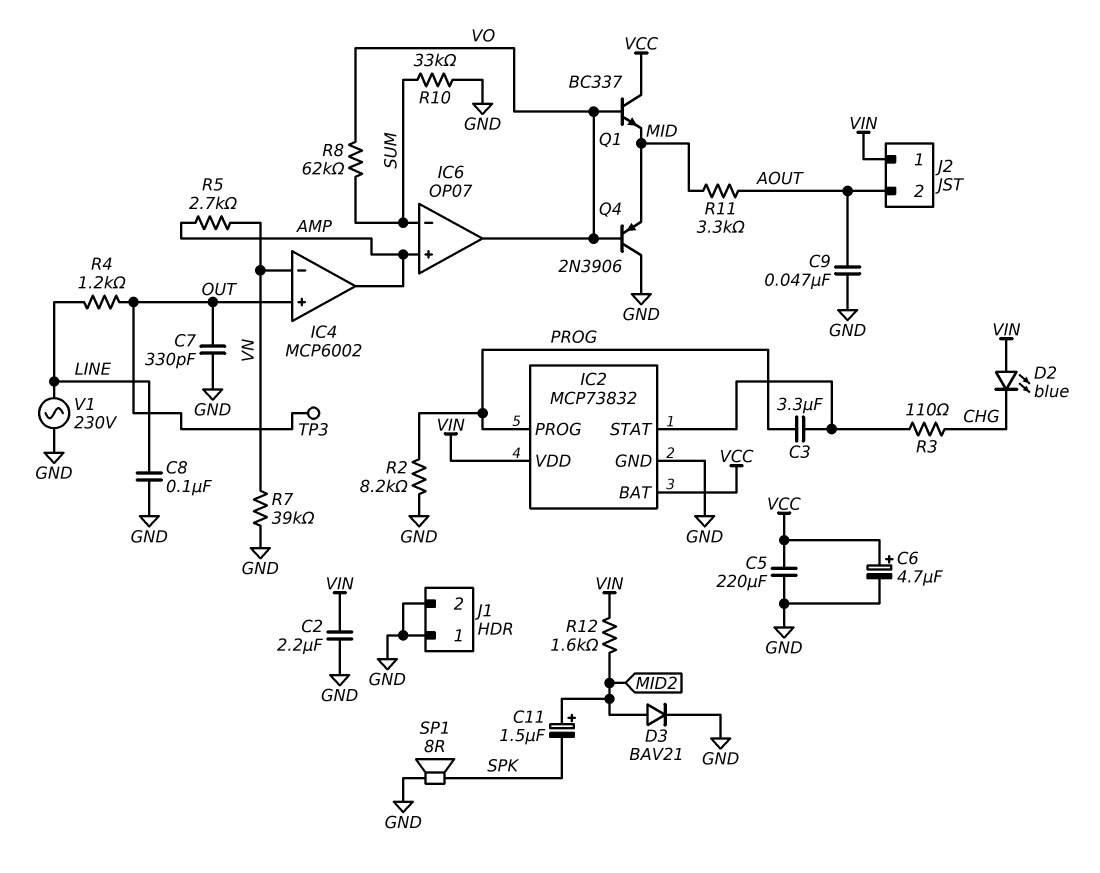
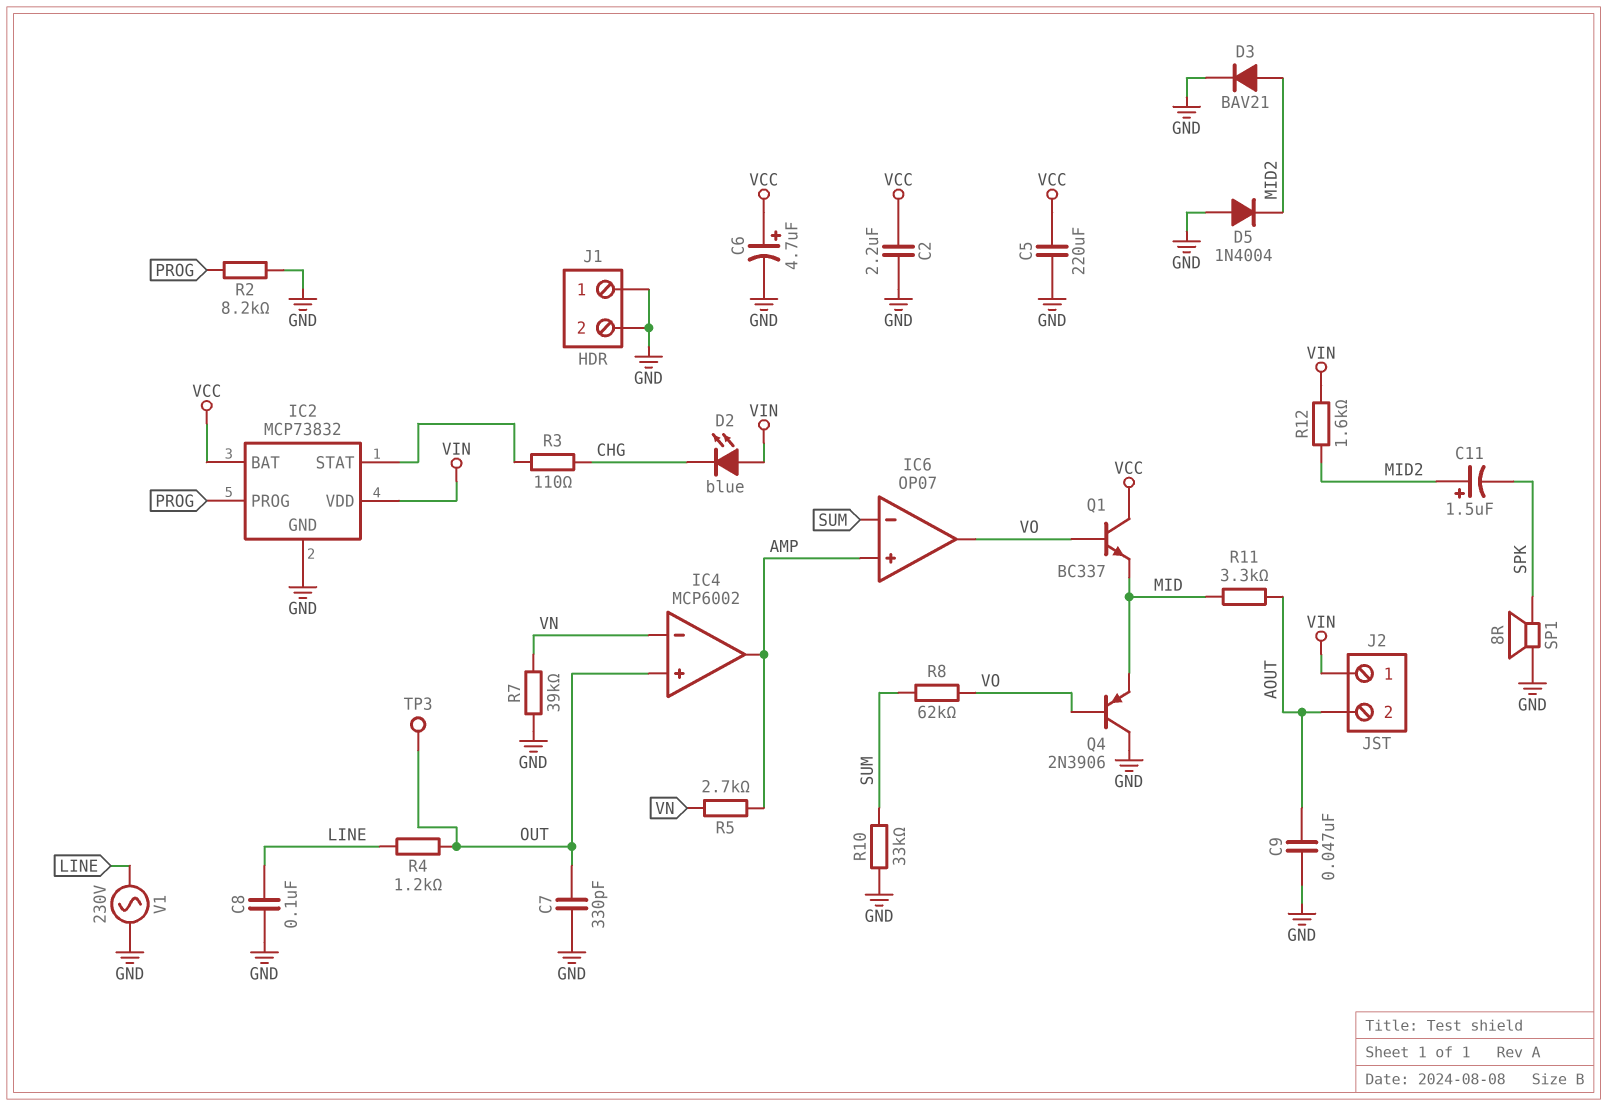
C2: 2.2uF (GND, VIN) -> 2.2uF (GND, VCC)
C3: 3.3uF (IC2/STAT, PROG) -> none
D5: none -> diode 1N4004 (A GND, K MID2)

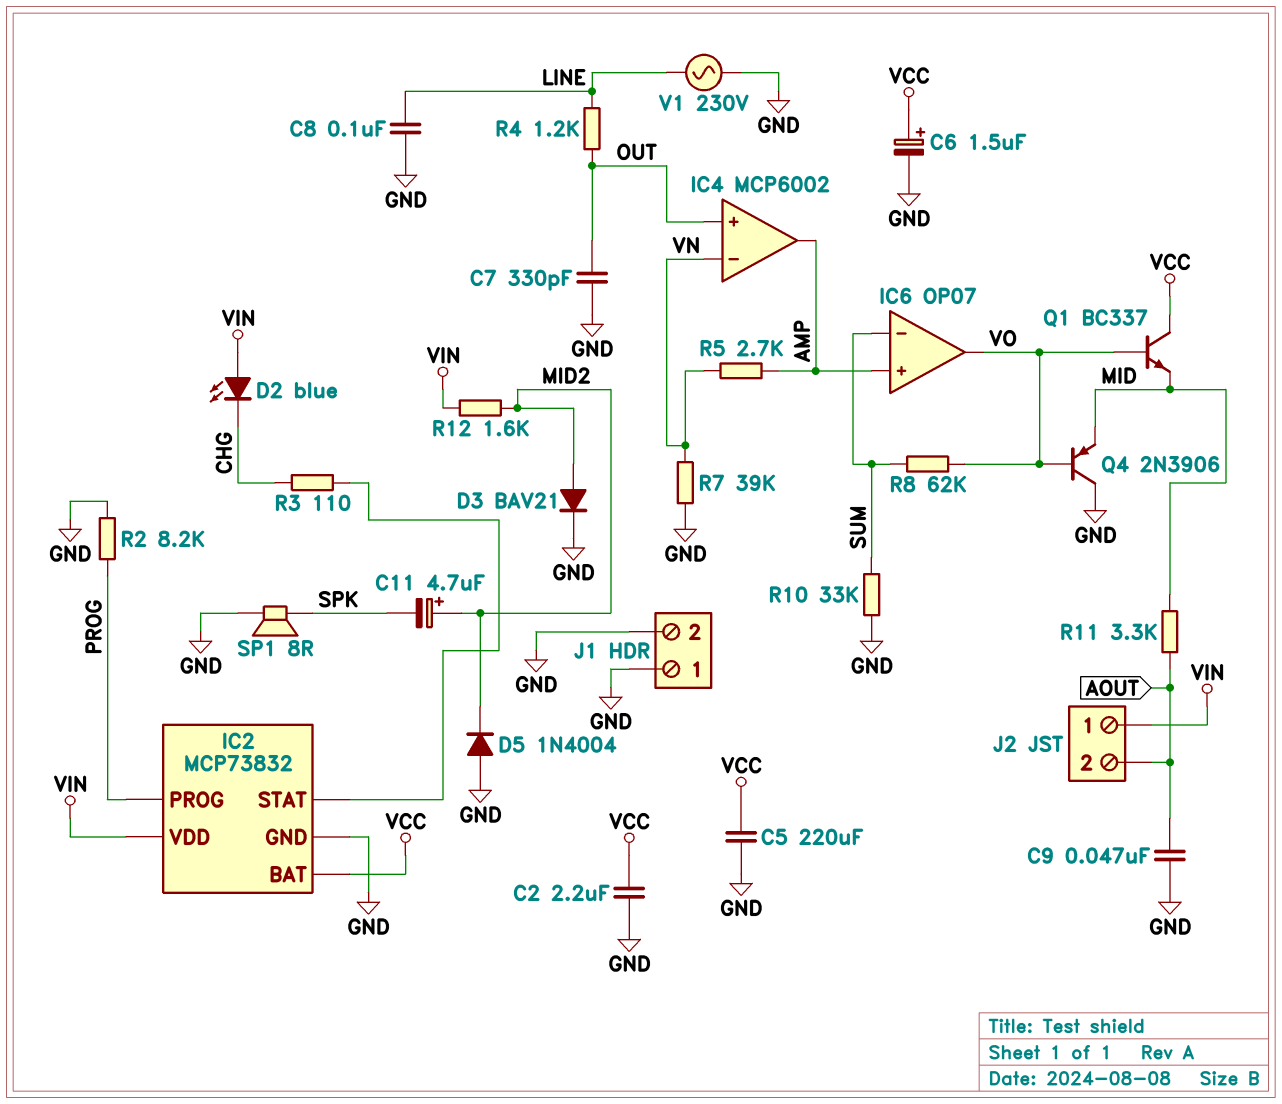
C6: 4.7uF (plus VCC, minus GND) -> 1.5uF (plus VCC, minus GND)
C11: 1.5uF (plus MID2, minus SPK) -> 4.7uF (plus MID2, minus SPK)
TP3: test point (OUT) -> none

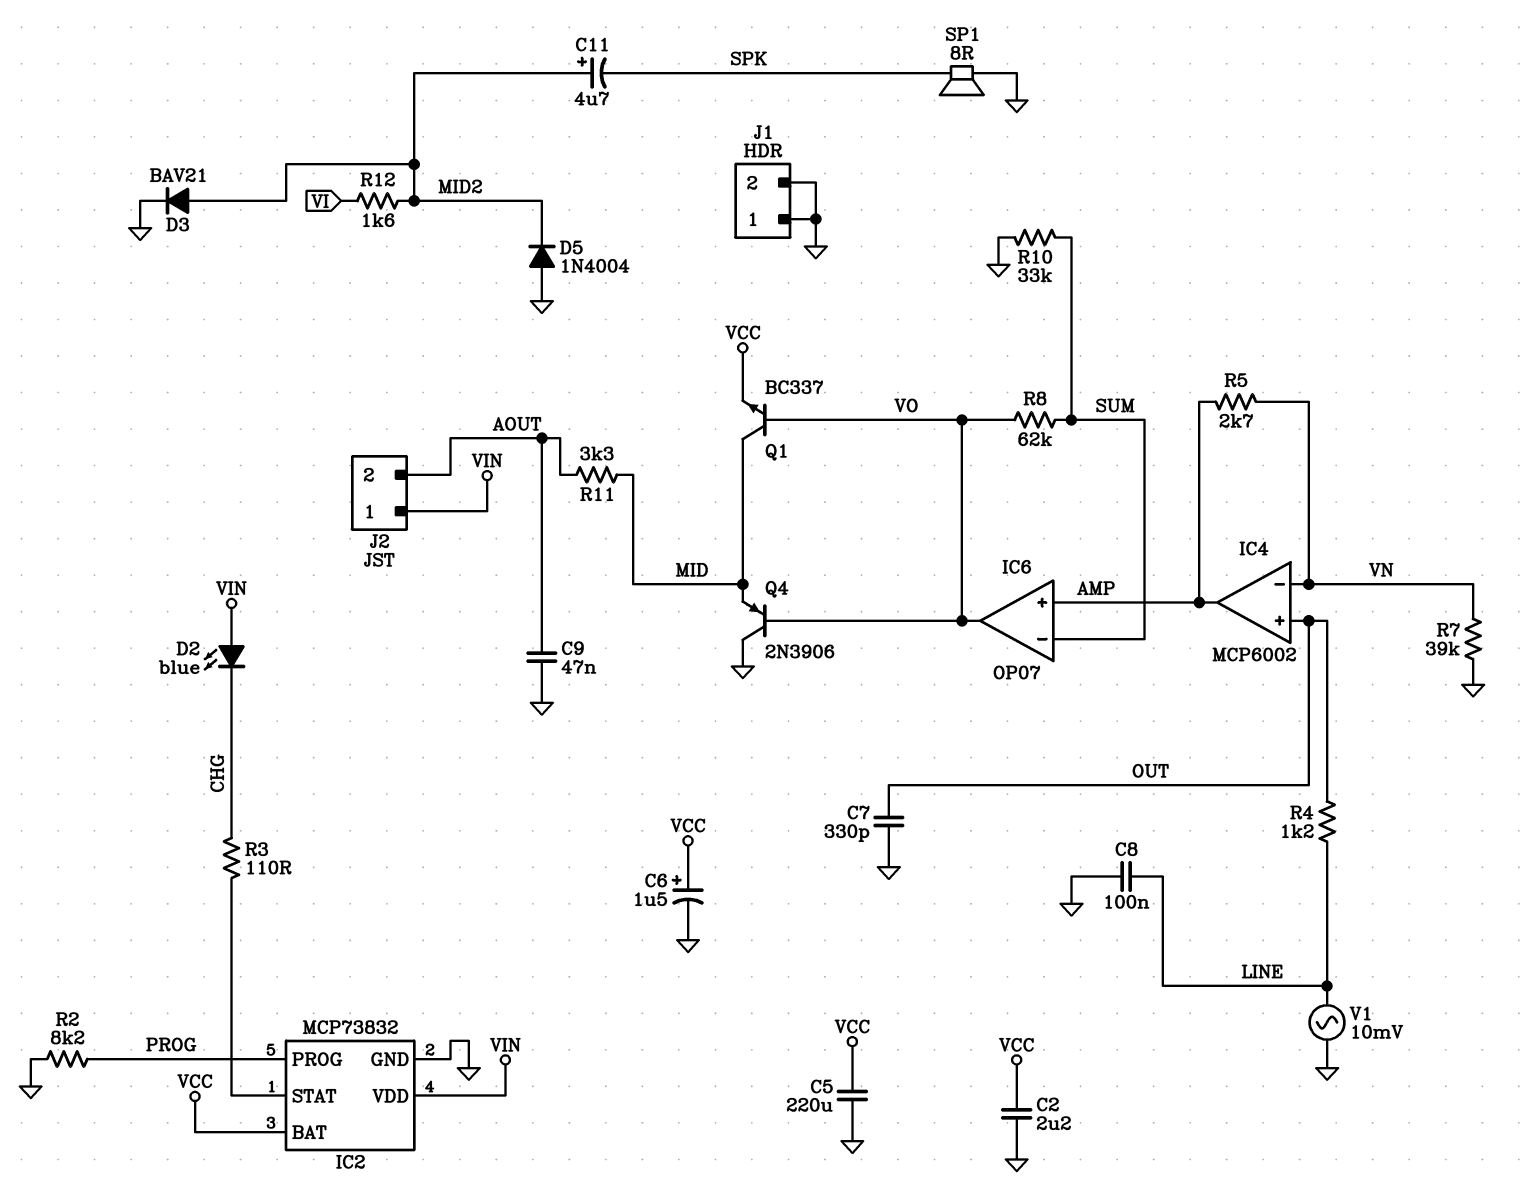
Q1: NPN BC337 (B VO, C VCC, E MID) -> NPN BC337 (B VO, C MID, E VCC)
R12: 1.6k (MID2, VIN) -> 1.6k (MID2, VI)
V1: AC 230V (GND, LINE) -> AC 10mV (GND, LINE)

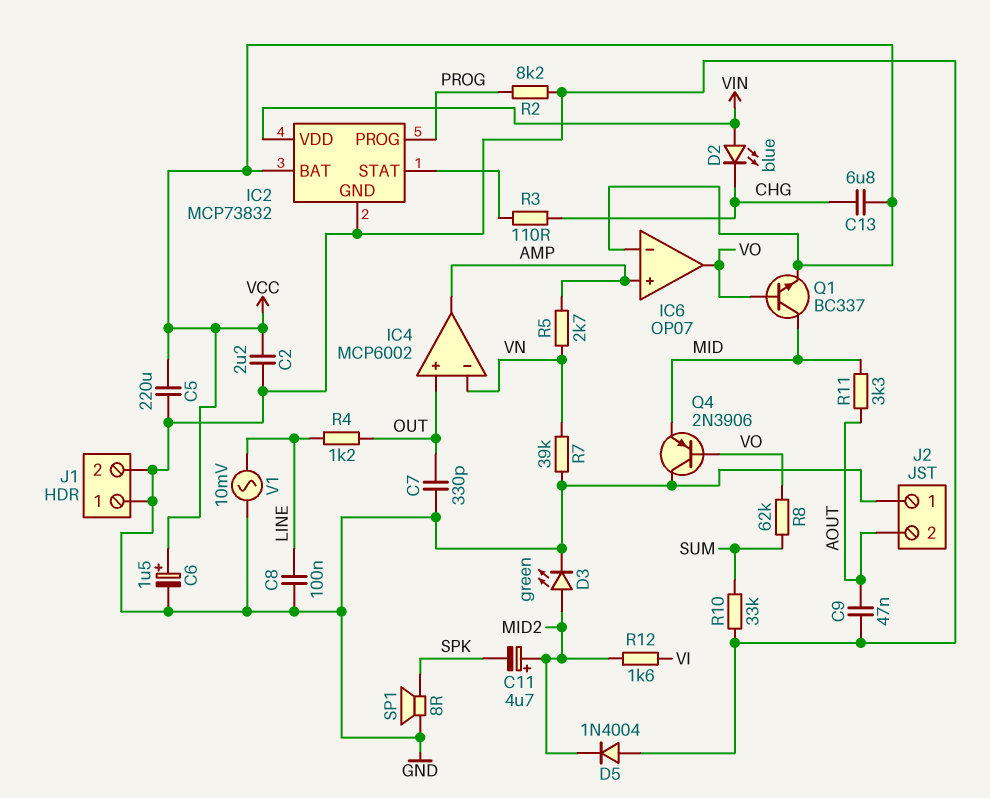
C13: none -> 6.8uF (CHG, VCC)
D3: diode BAV21 (A MID2, K GND) -> LED green (A MID2, K GND)
IC6 pin in-: SUM -> VCC
J2 pin 1: VIN -> GND

